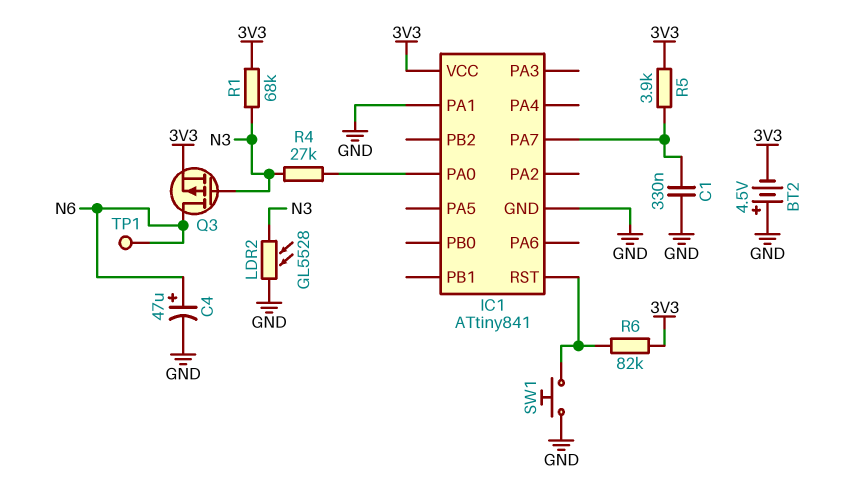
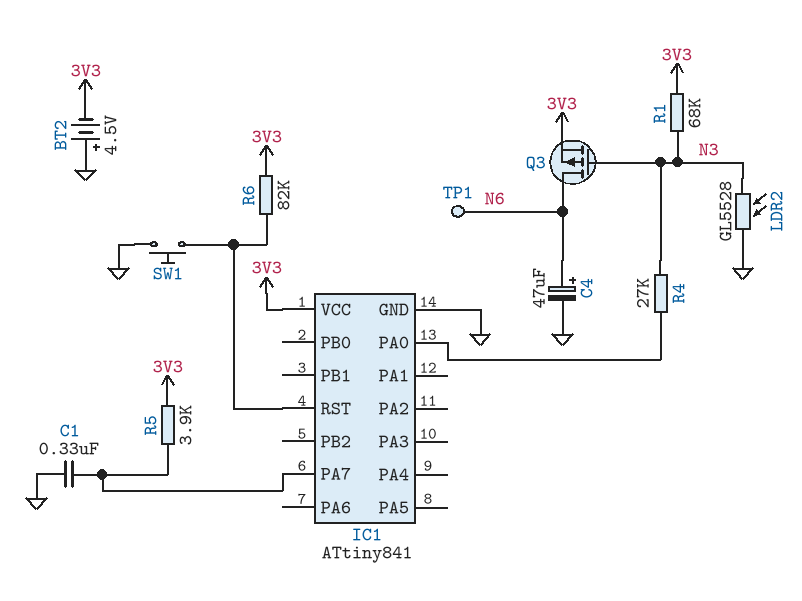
IC1 pin PA1: GND -> none

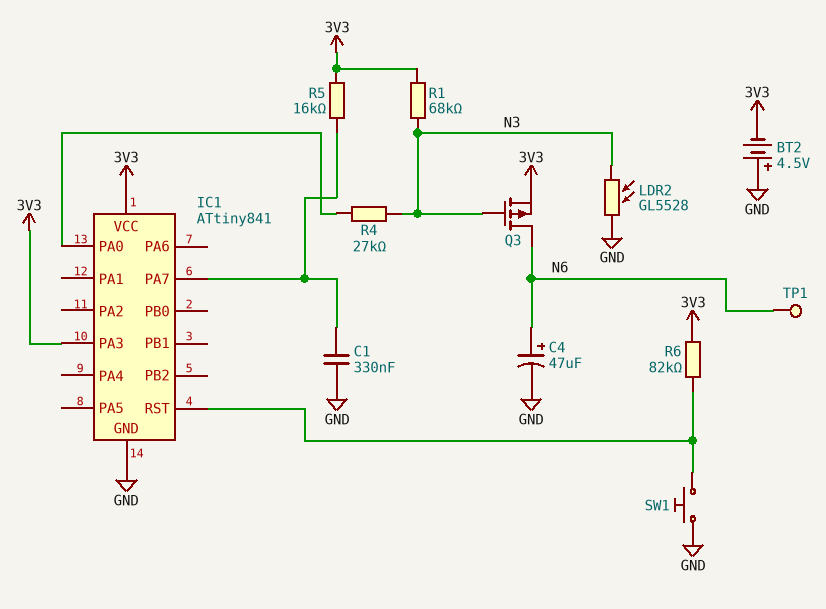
IC1 pin PA3: none -> 3V3
R5: 3.9k (3V3, IC1/PA7) -> 16k (3V3, IC1/PA7)

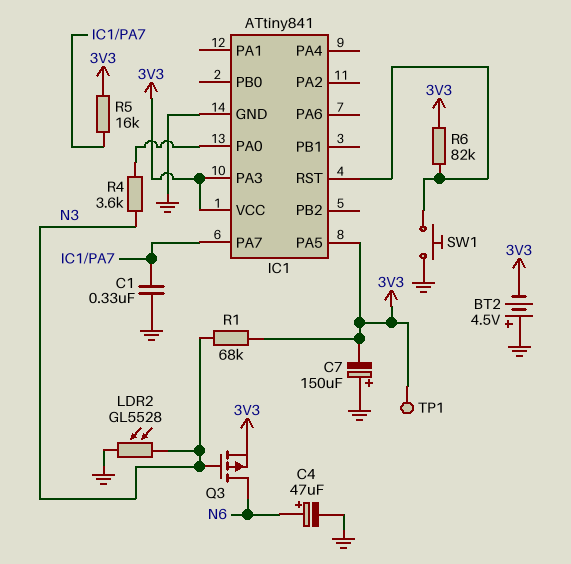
C7: none -> 150uF (plus GND, minus 3V3)
IC1 pin PA5: none -> 3V3
R4: 27k (IC1/PA0, N3) -> 3.6k (IC1/PA0, N3)
TP1: test point (N6) -> test point (3V3)

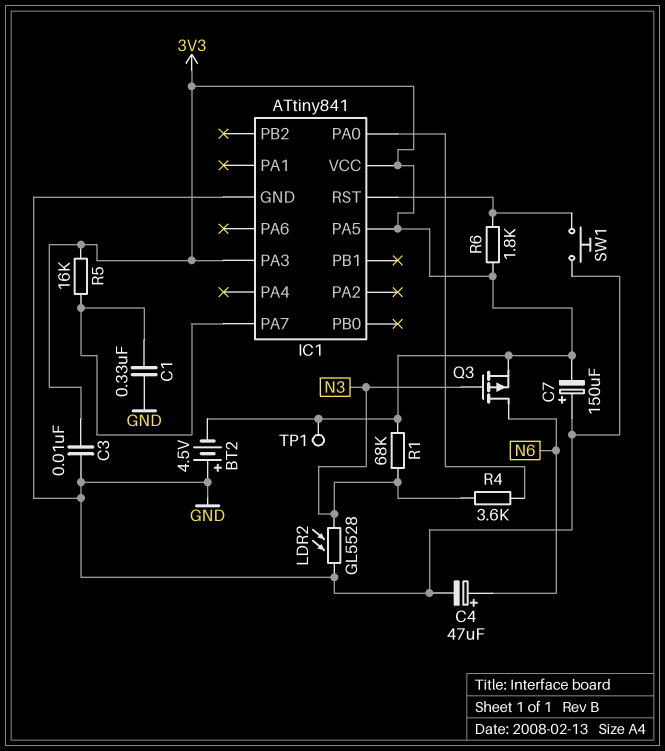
C3: none -> 10nF (3V3, GND)
R6: 82k (3V3, IC1/RST) -> 1.8k (3V3, IC1/RST)

